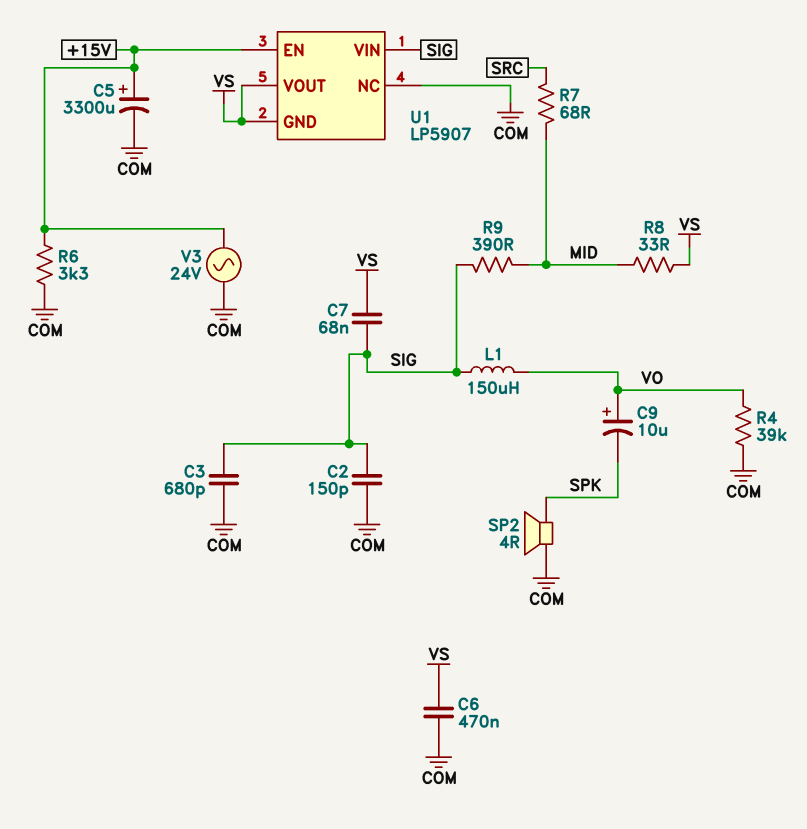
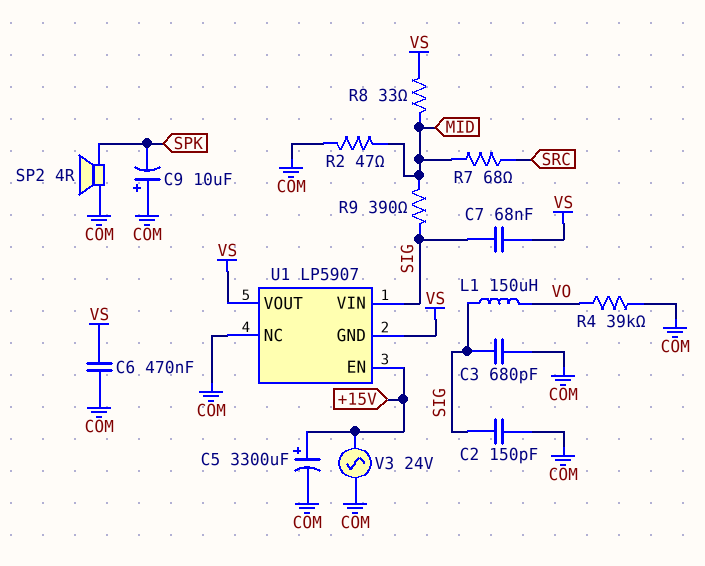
C9: 10uF (plus VO, minus SPK) -> 10uF (plus COM, minus SPK)
R2: none -> 47 (COM, MID)
R6: 3.3k (+15V, COM) -> none

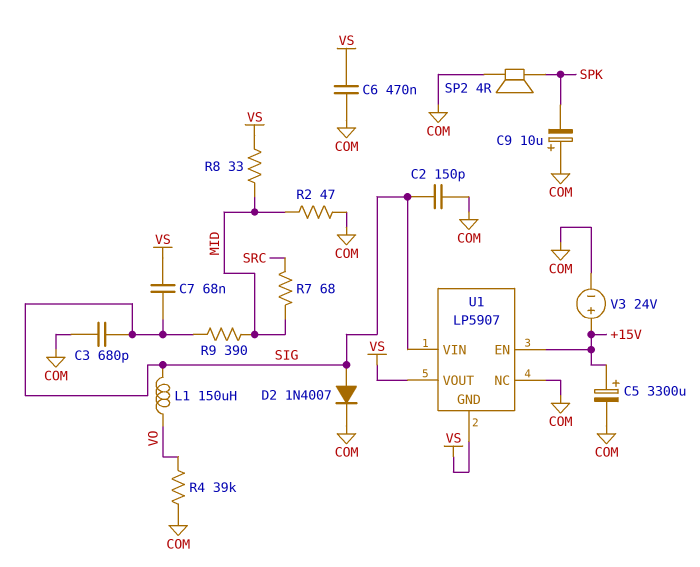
D2: none -> diode 1N4007 (A SIG, K COM)
V3: AC 24V (+15V, COM) -> 24V (plus +15V, minus COM)

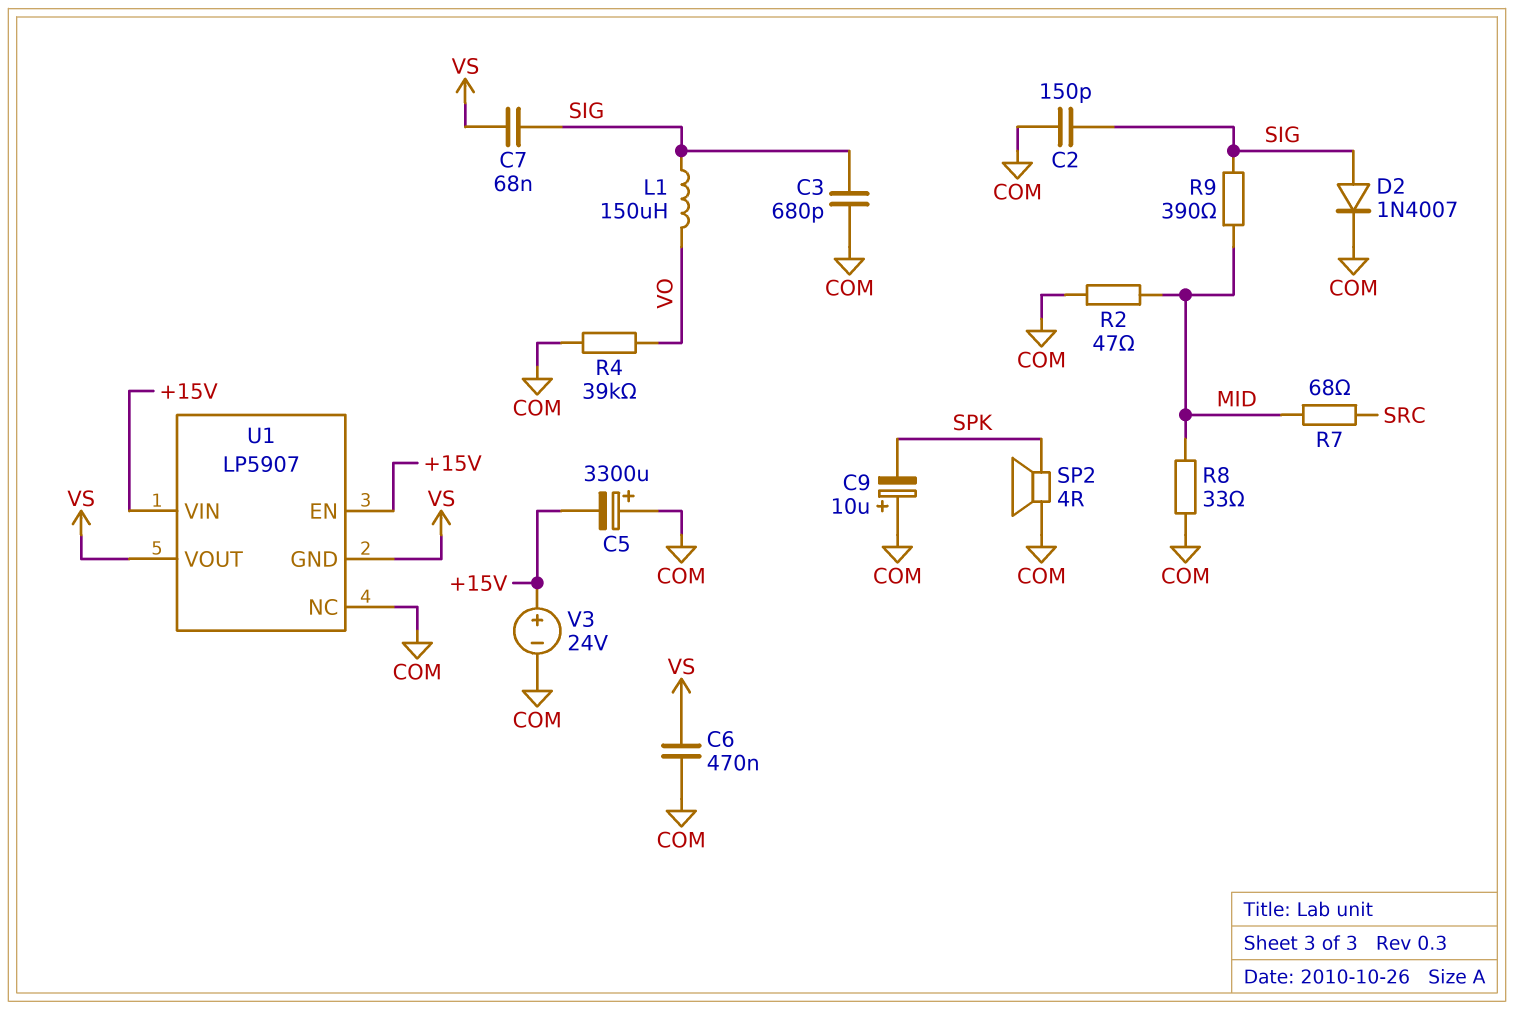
C5: 3300uF (plus +15V, minus COM) -> 3300uF (plus COM, minus +15V)
R8: 33 (MID, VS) -> 33 (COM, MID)
U1 pin VIN: SIG -> +15V

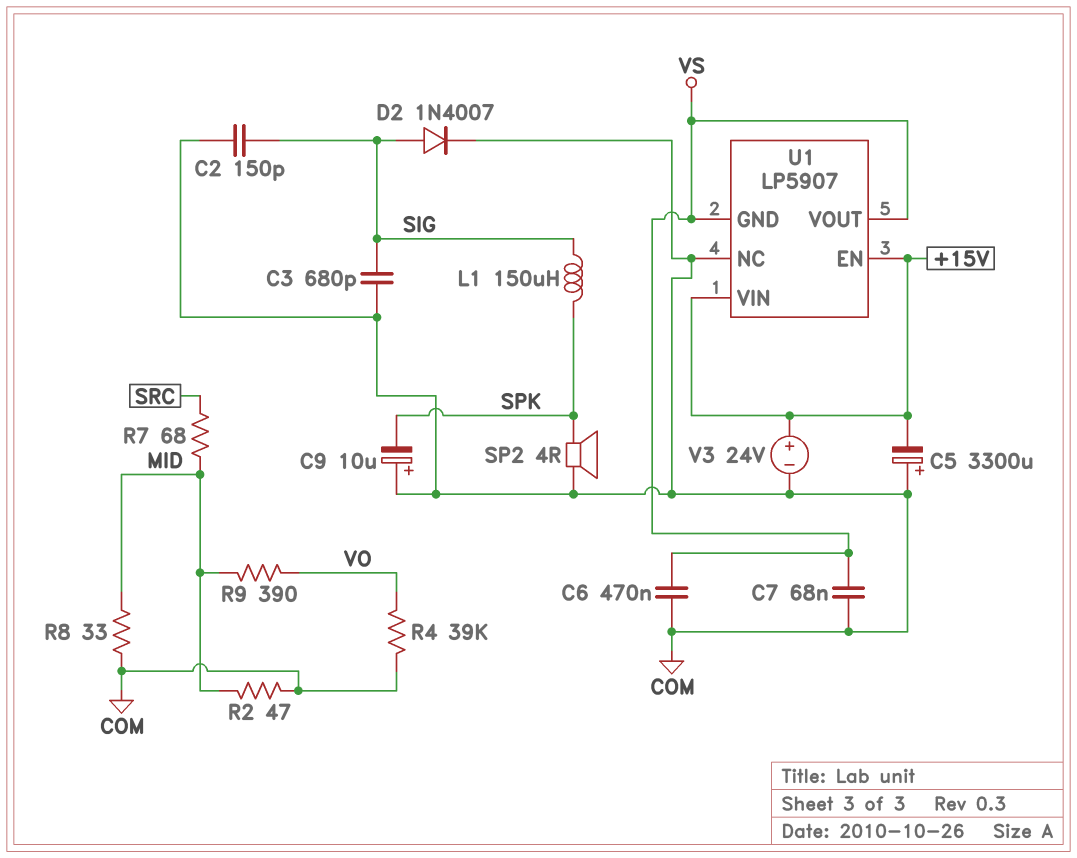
C7: 68nF (SIG, VS) -> 68nF (COM, VS)
L1: 150uH (SIG, VO) -> 150uH (SIG, SPK)
R9: 390 (MID, SIG) -> 390 (MID, VO)

